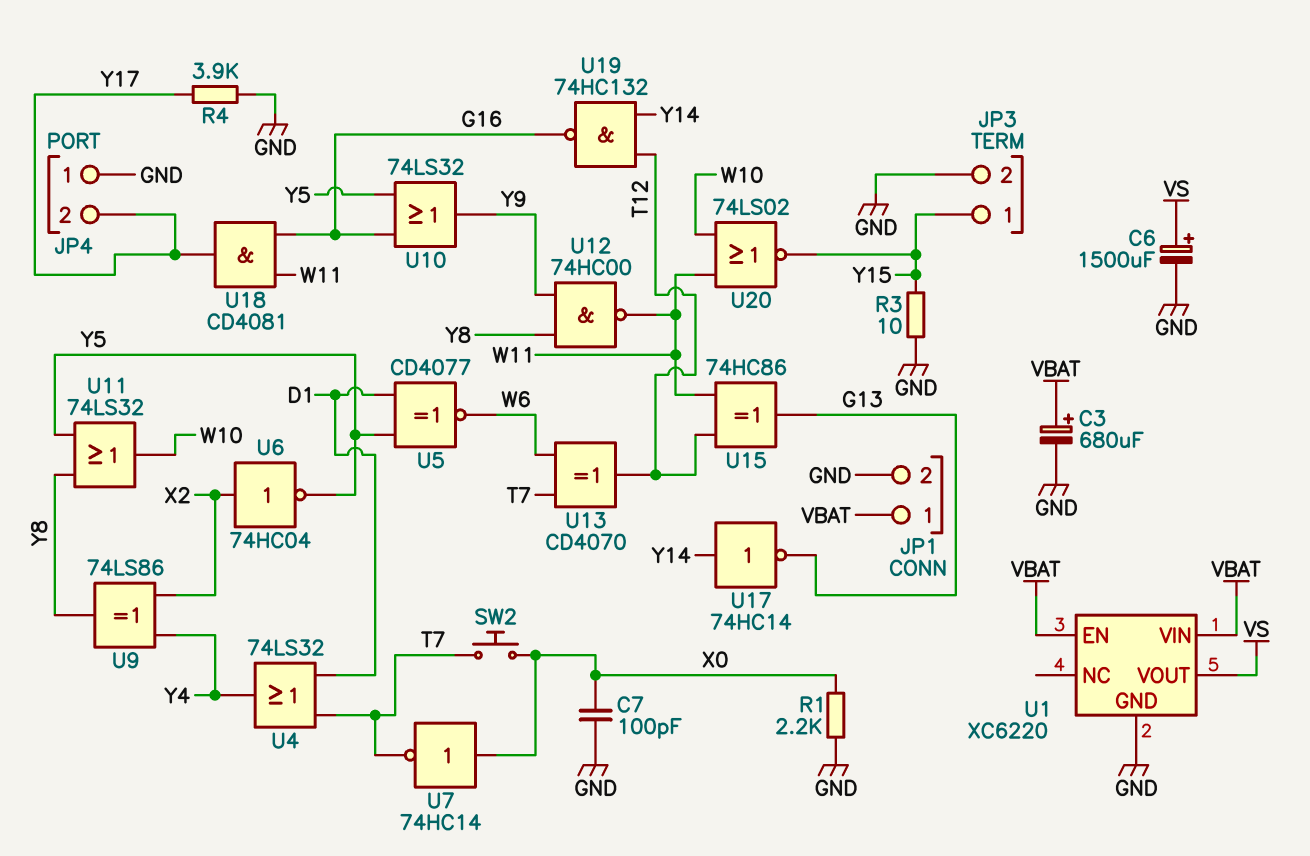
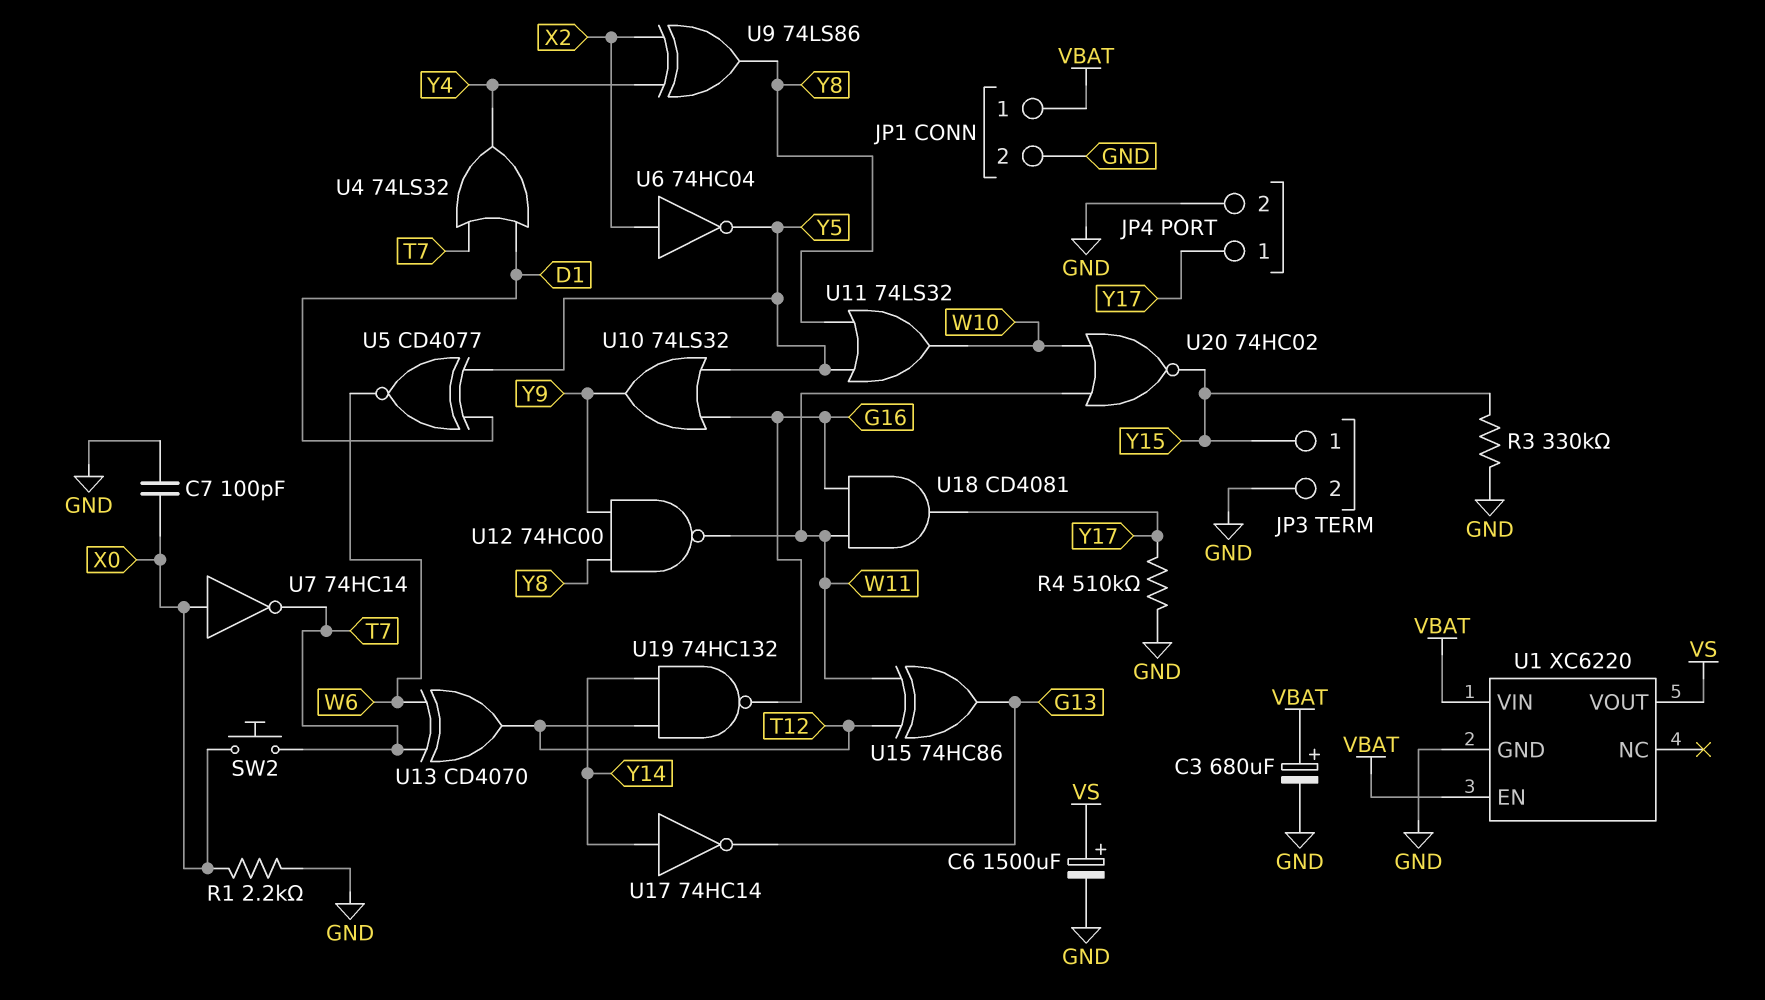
JP4 pin 1: GND -> Y17
JP4 pin 2: Y17 -> GND
R3: 10 (GND, Y15) -> 330k (GND, Y15)
R4: 3.9k (GND, Y17) -> 510k (GND, Y17)
U20: NOR 74LS02 (in W10, in W11, out Y15) -> NOR 74HC02 (in W10, in W11, out Y15)

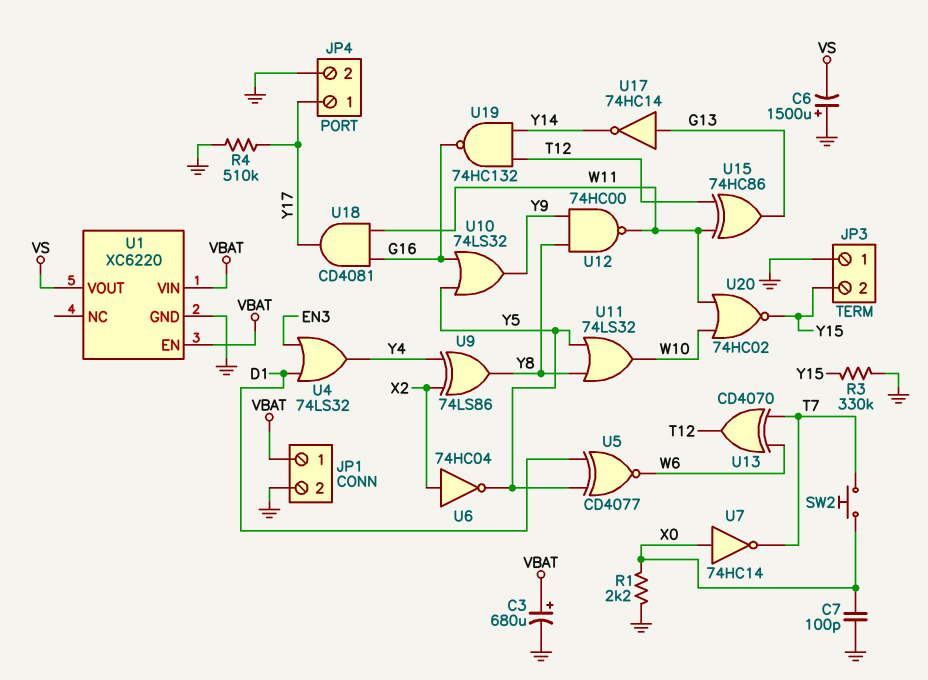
C6: 1500uF (plus VS, minus GND) -> 1500uF (plus GND, minus VS)
JP3 pin 1: Y15 -> GND
JP3 pin 2: GND -> Y15
U4: OR 74LS32 (in D1, in T7, out Y4) -> OR 74LS32 (in D1, in EN3, out Y4)
U17: NOT 74HC14 (in Y14, out G13) -> NOT 74HC14 (in G13, out Y14)

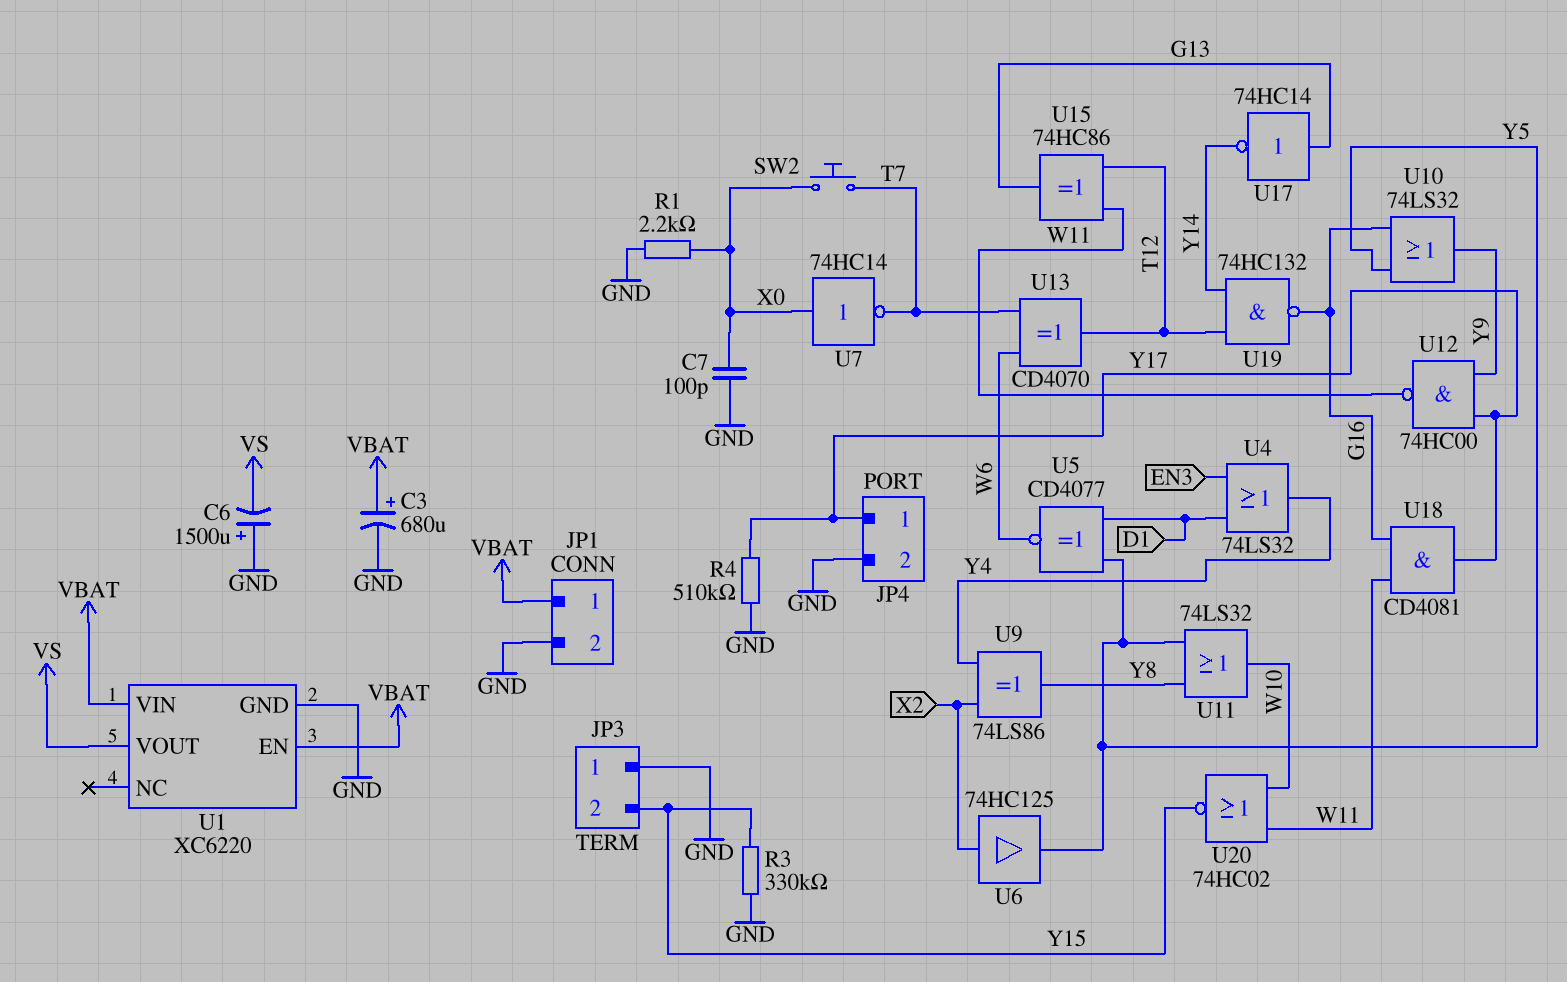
U6: NOT 74HC04 (in X2, out Y5) -> buffer 74HC125 (in X2, out Y5)
U12: NAND 74HC00 (in Y8, in Y9, out W11) -> NAND 74HC00 (in Y9, in Y17, out W11)

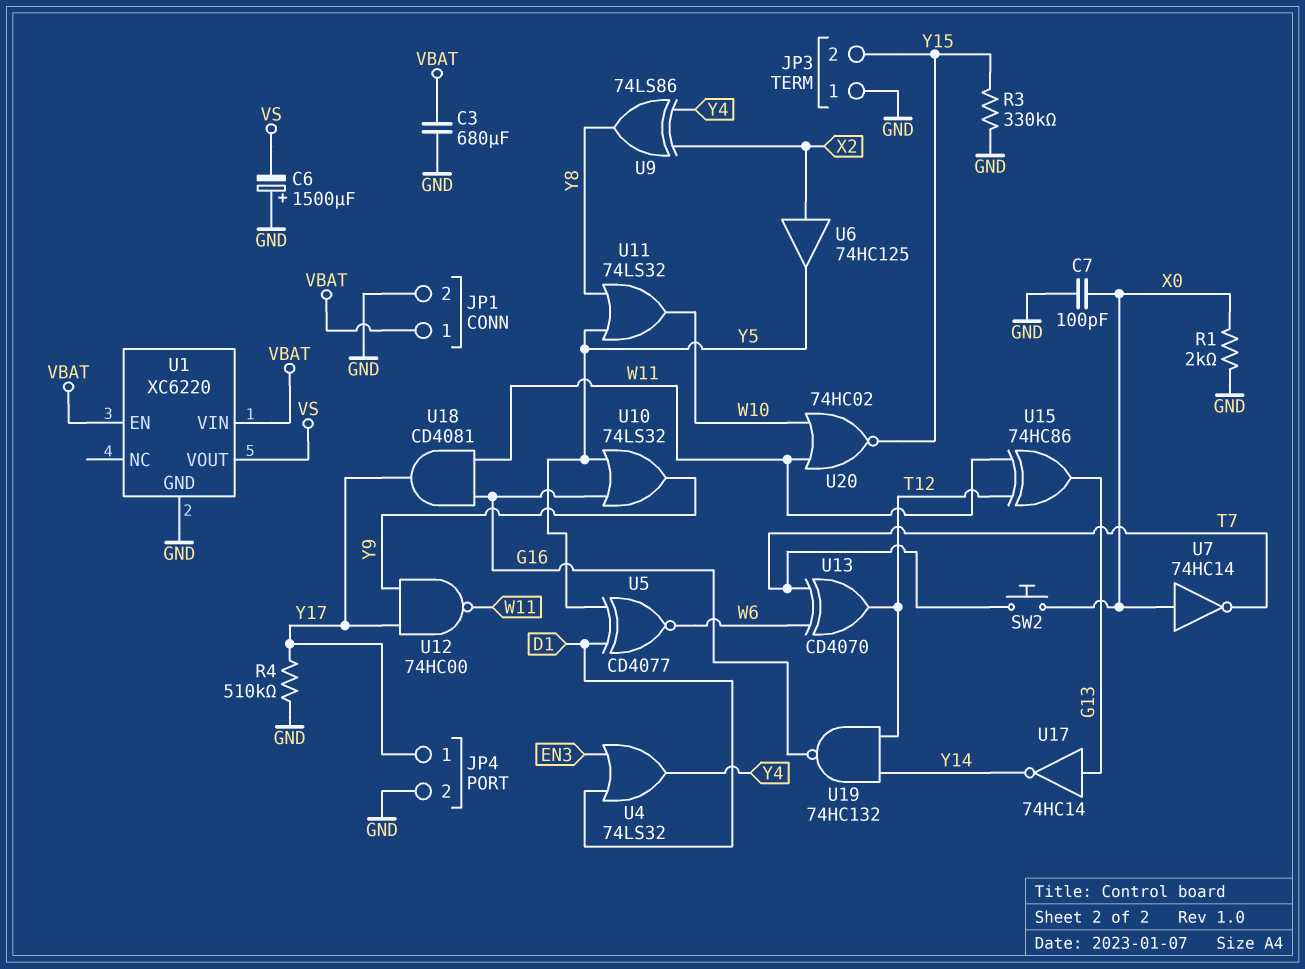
C3: 680uF (plus VBAT, minus GND) -> 680uF (GND, VBAT)
R1: 2.2k (GND, X0) -> 2k (GND, X0)

